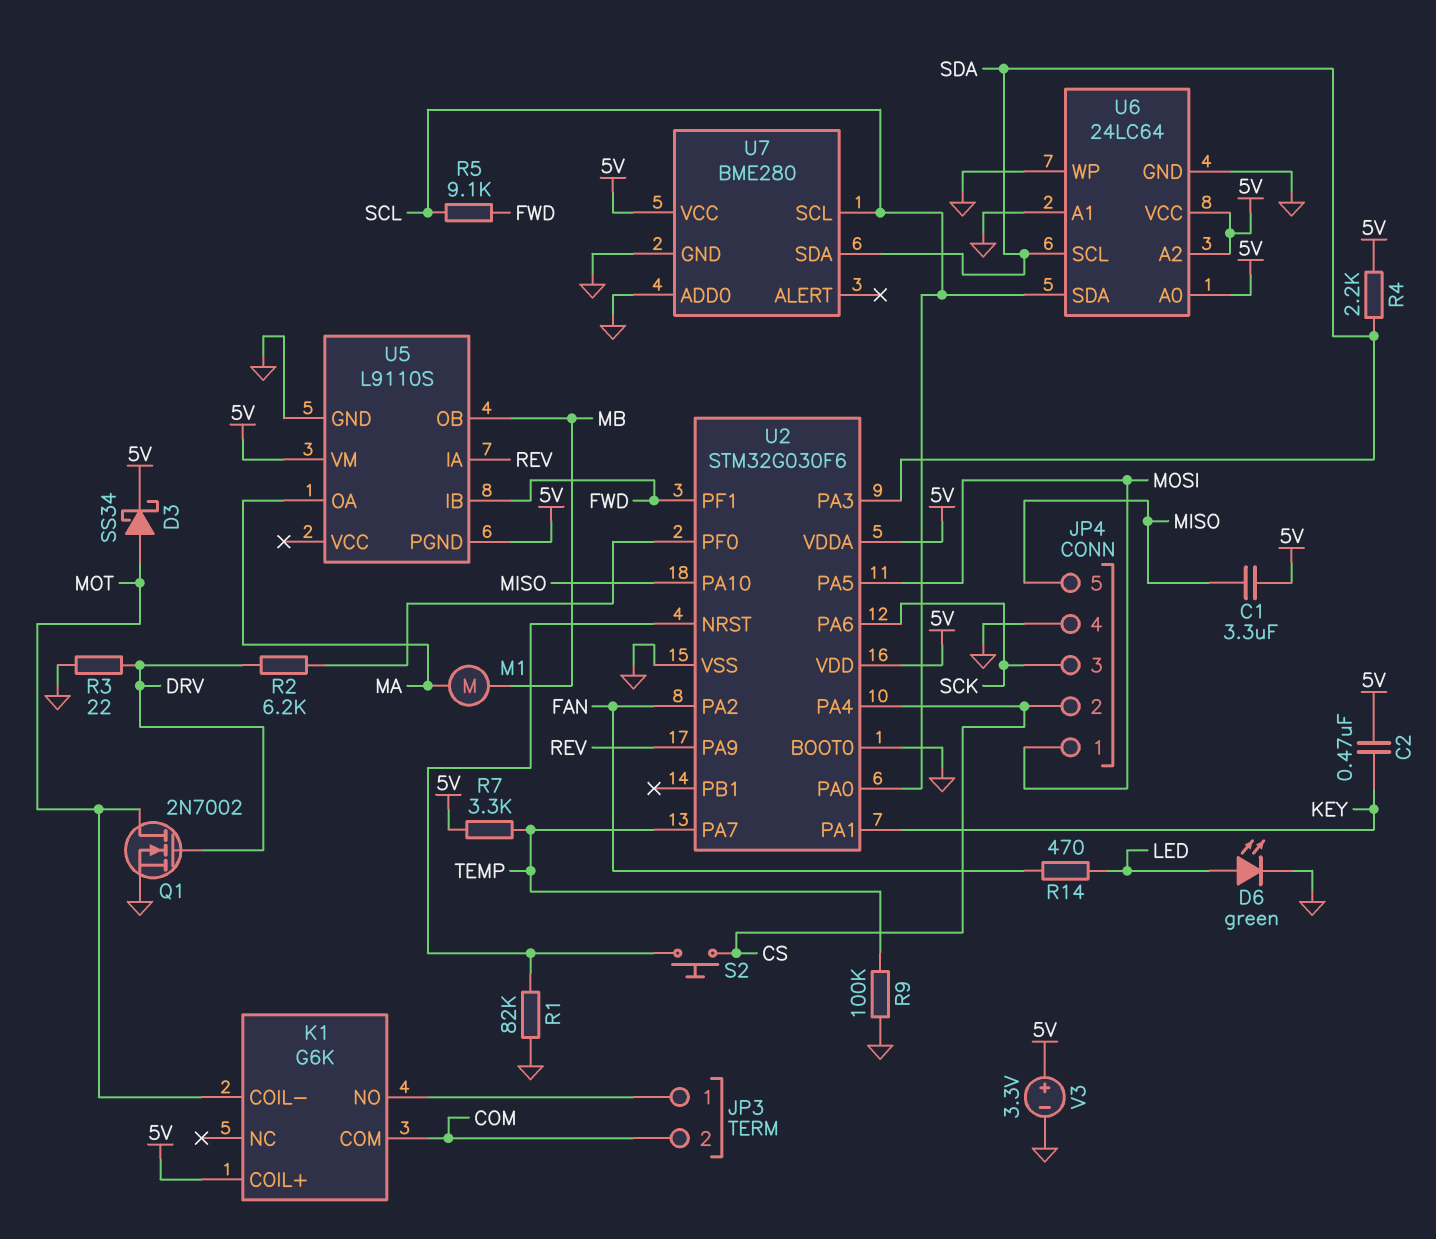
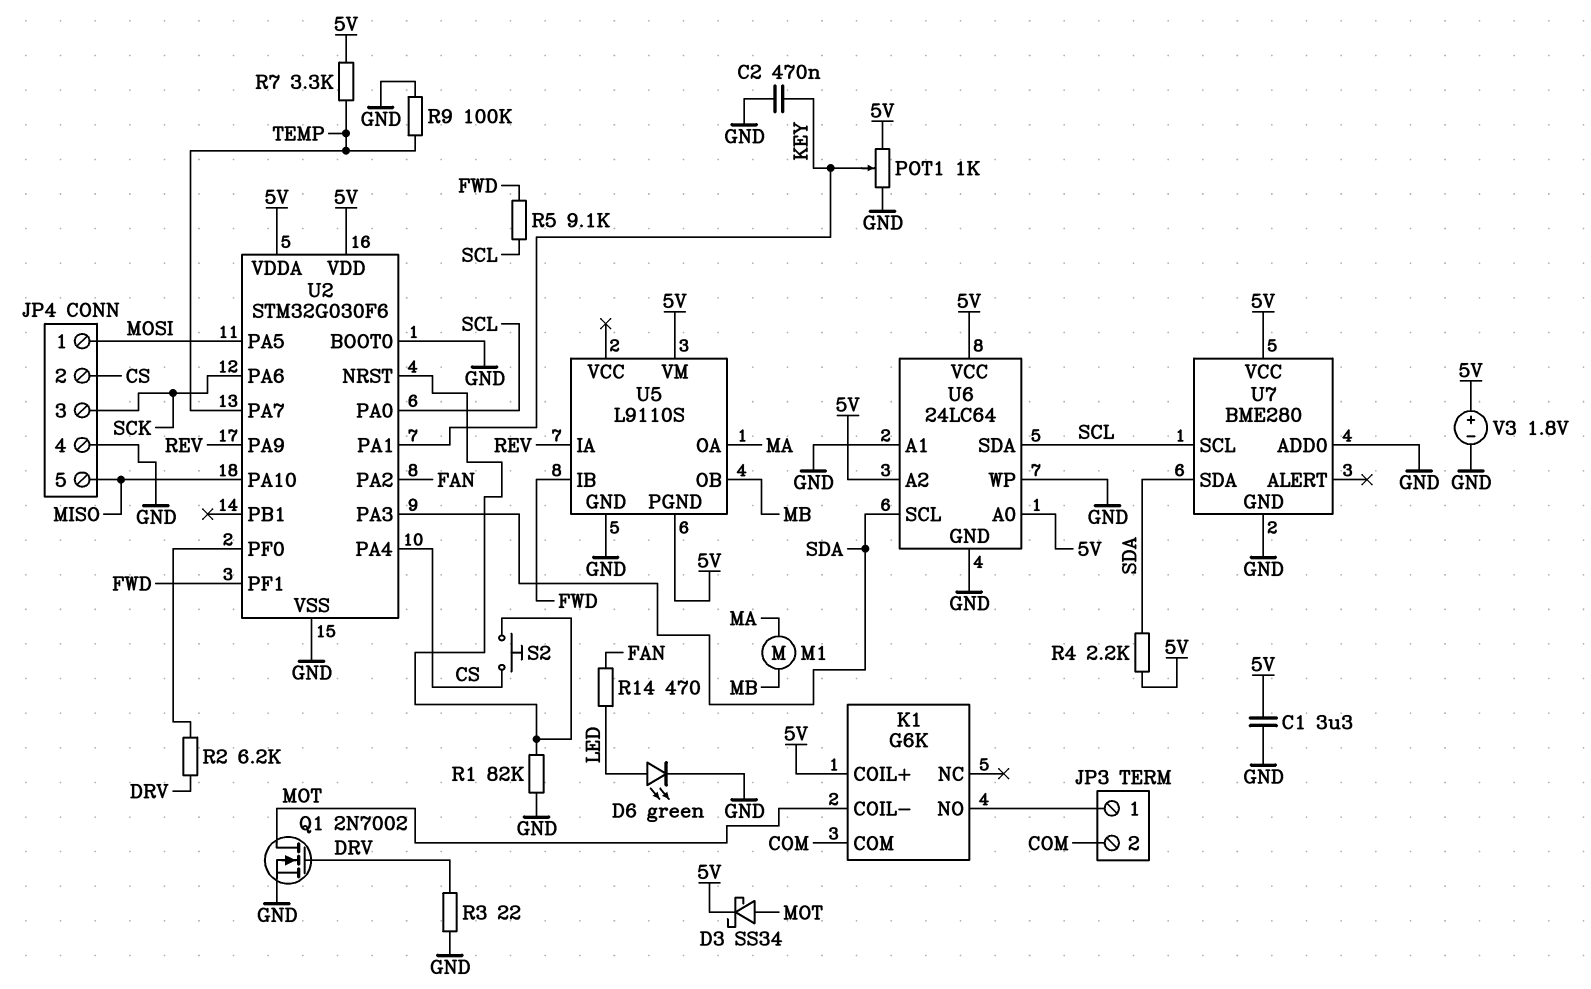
C1: 3.3uF (5V, MISO) -> 3.3uF (5V, GND)
C2: 470nF (5V, KEY) -> 470nF (GND, KEY)
POT1: none -> 1k (5V, GND, wiper KEY)
V3: 3.3V (plus 5V, minus GND) -> 1.8V (plus 5V, minus GND)

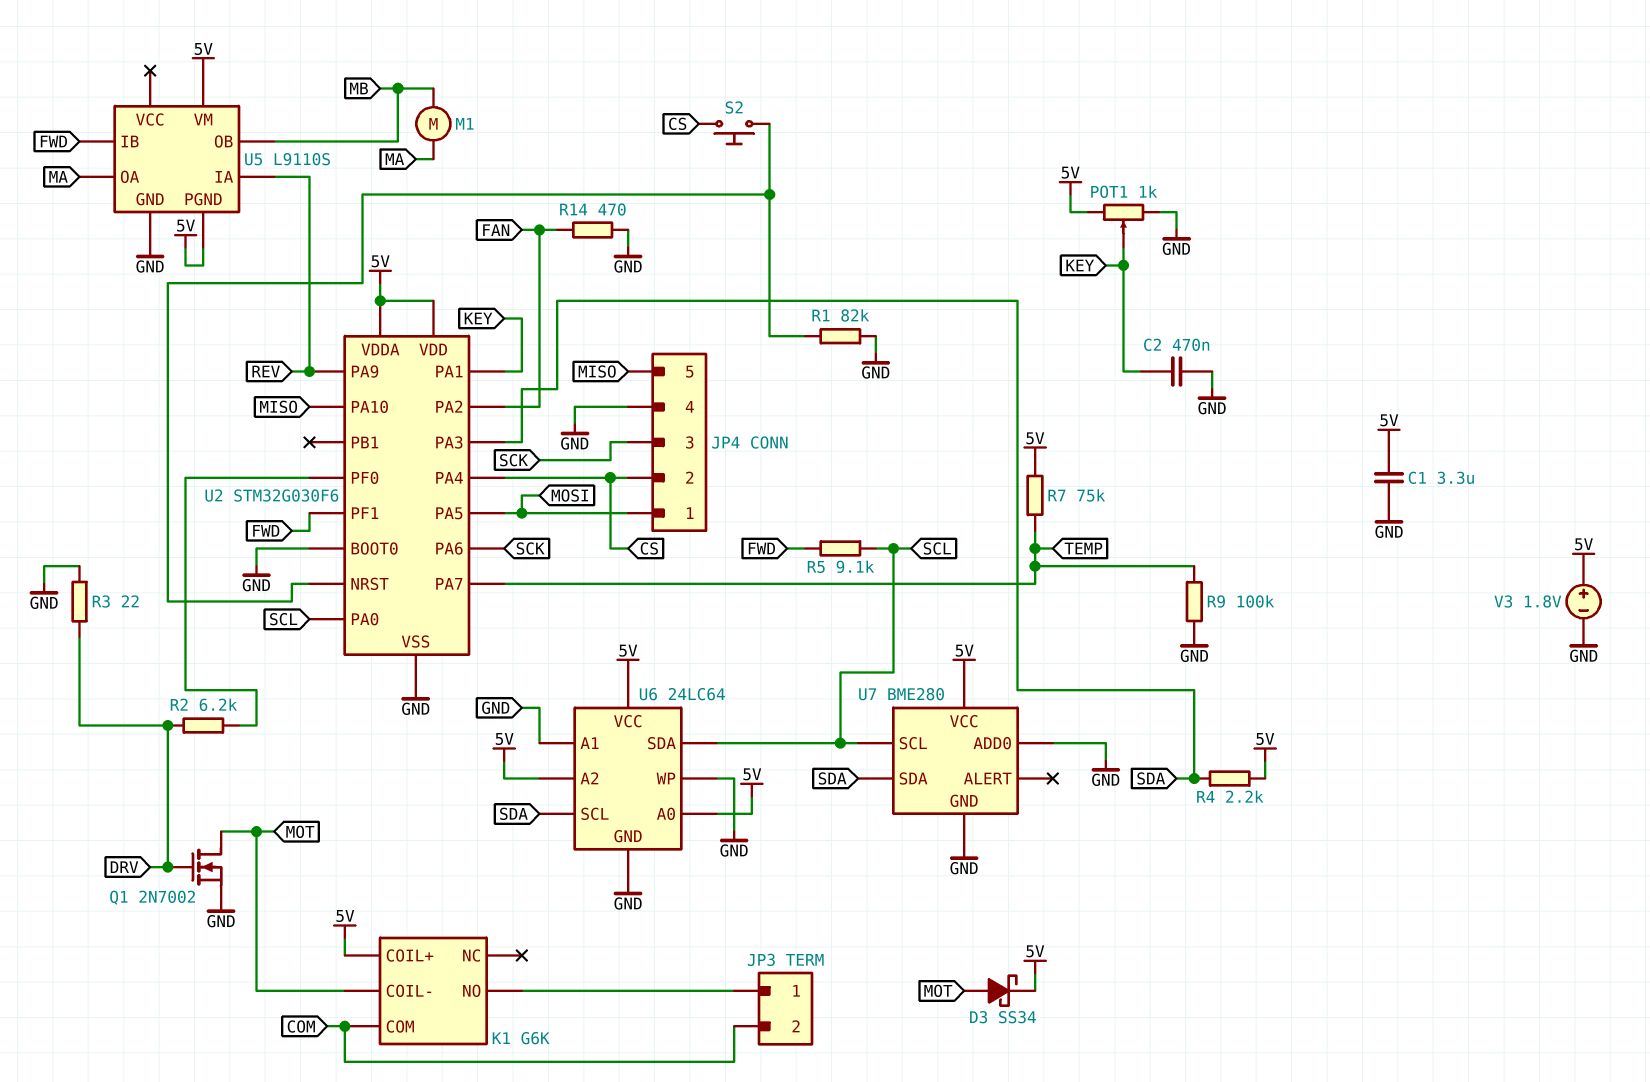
D6: LED green (A LED, K GND) -> none
R7: 3.3k (5V, TEMP) -> 75k (5V, TEMP)
R14: 470 (FAN, LED) -> 470 (FAN, GND)

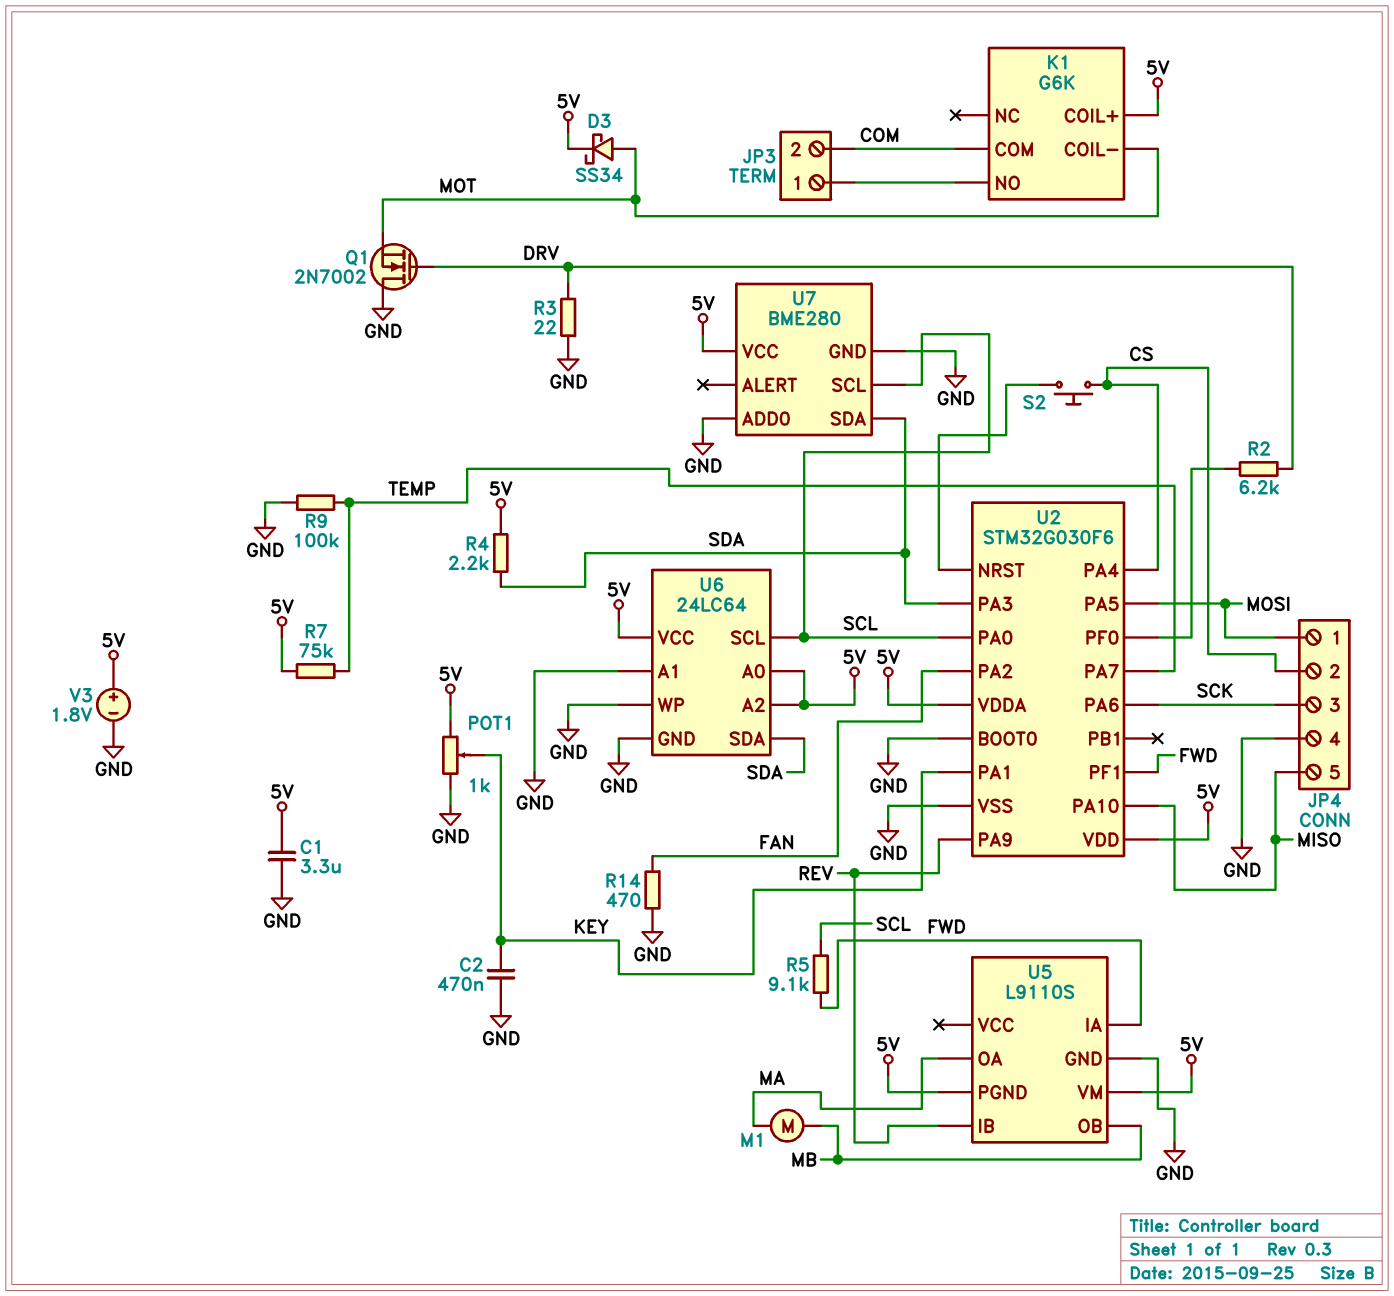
Q1: NMOS 2N7002 (G DRV, D MOT, S GND) -> NMOS 2N7002 (G DRV, D GND, S MOT)
R1: 82k (GND, U2/NRST) -> none
U5 pin IA: REV -> FWD
U5 pin IB: FWD -> REV
U6 pin SCL: SDA -> SCL
U6 pin SDA: SCL -> SDA

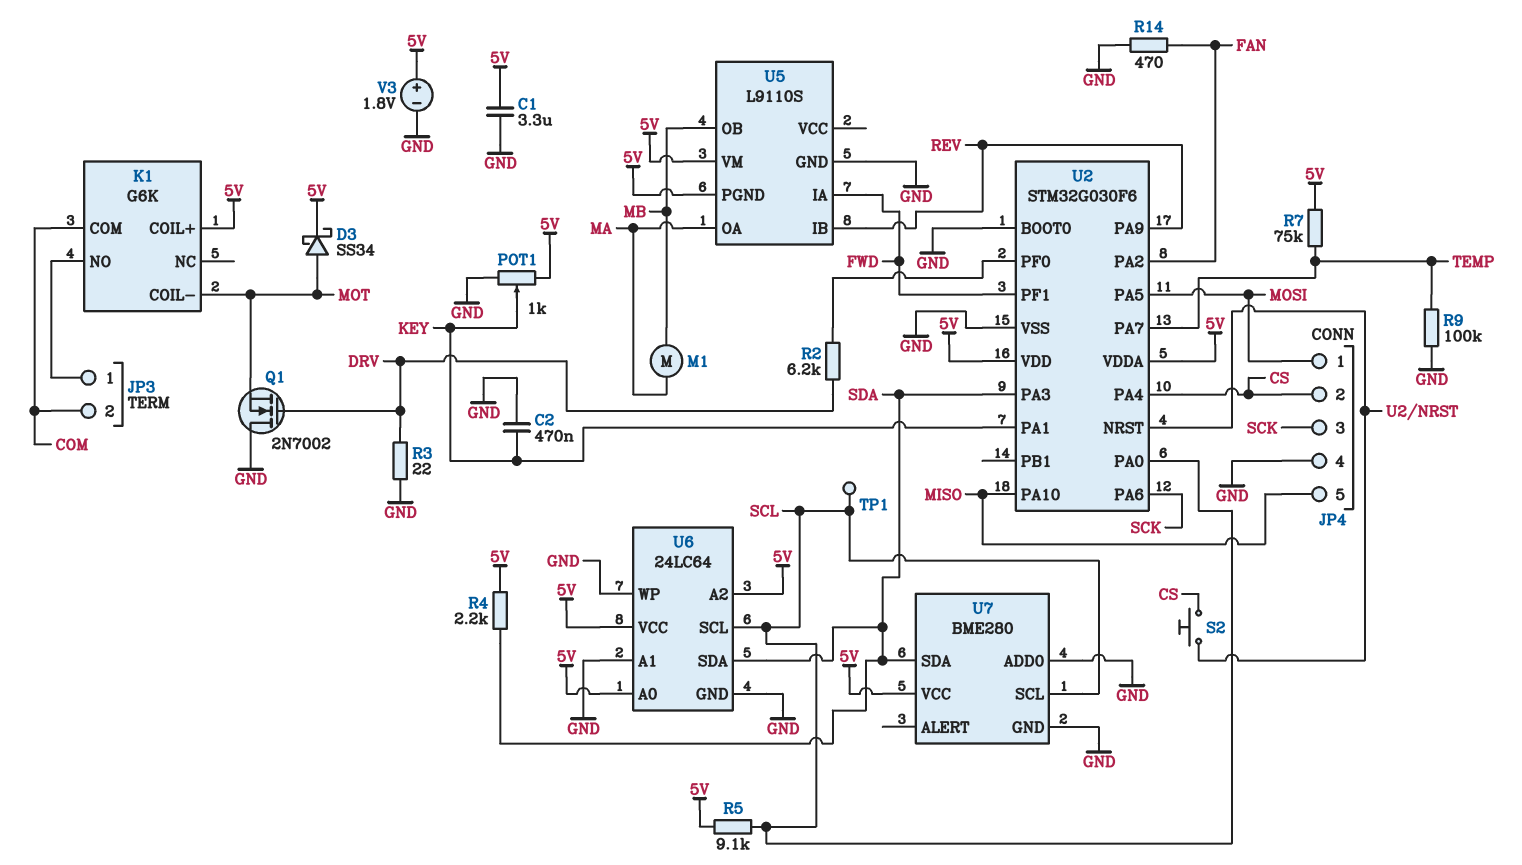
R5: 9.1k (FWD, SCL) -> 9.1k (5V, SCL)
TP1: none -> test point (SCL)

